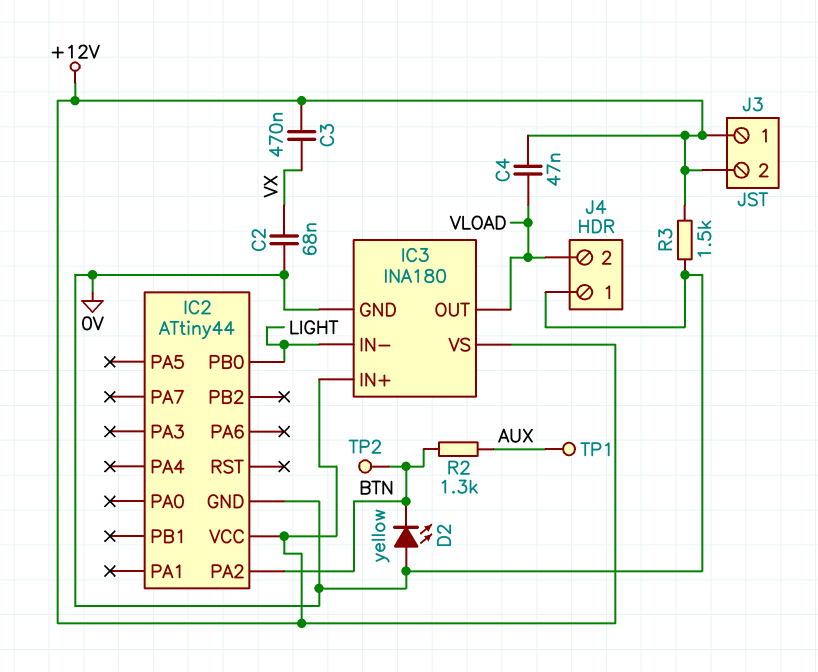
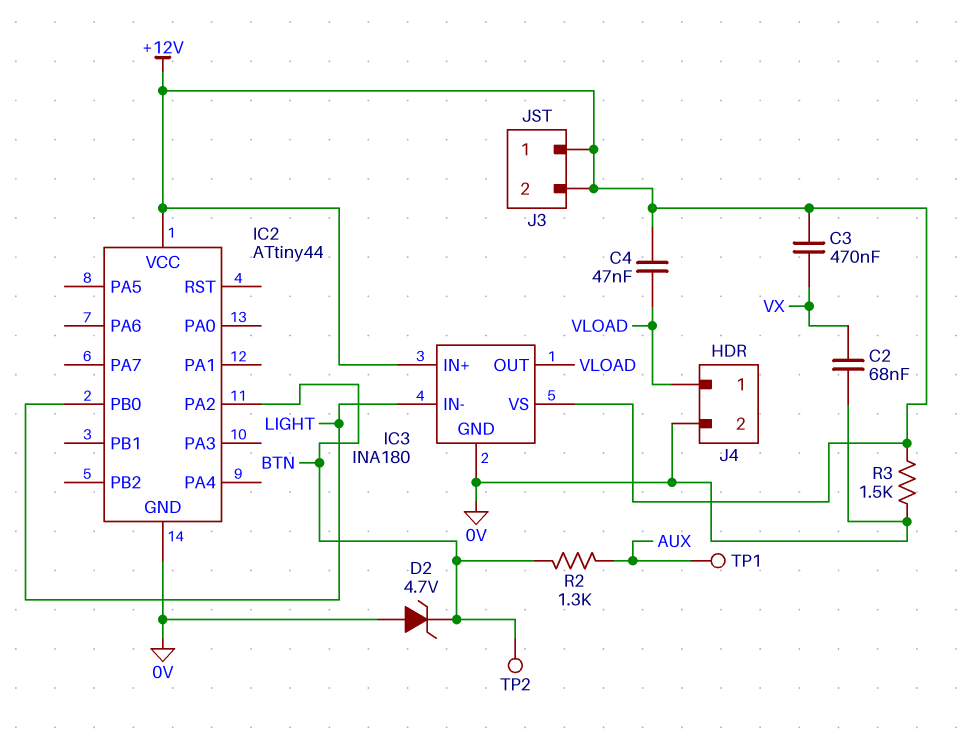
D2: LED yellow (A 0V, K BTN) -> zener 4.7V (A 0V, K BTN)
J4 pin 1: 0V -> VLOAD
J4 pin 2: VLOAD -> 0V

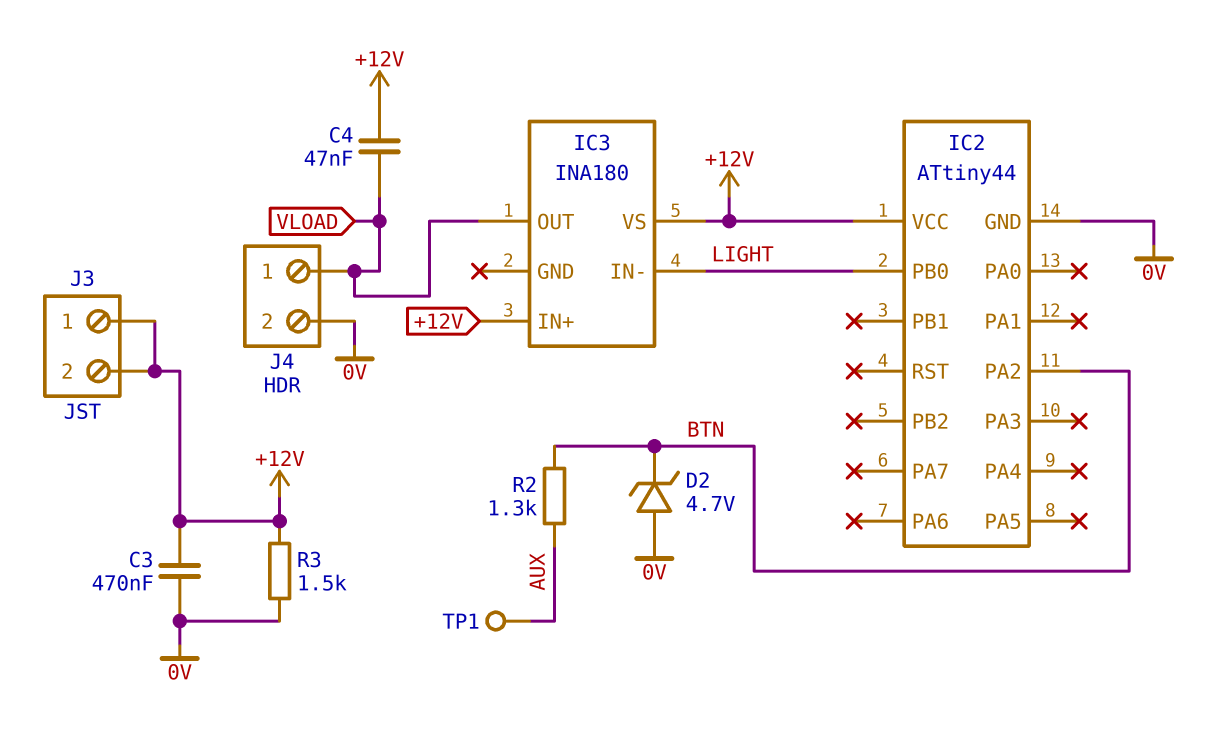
C2: 68nF (0V, VX) -> none
C3: 470nF (+12V, VX) -> 470nF (+12V, 0V)
IC3 pin GND: 0V -> none
TP2: test point (BTN) -> none

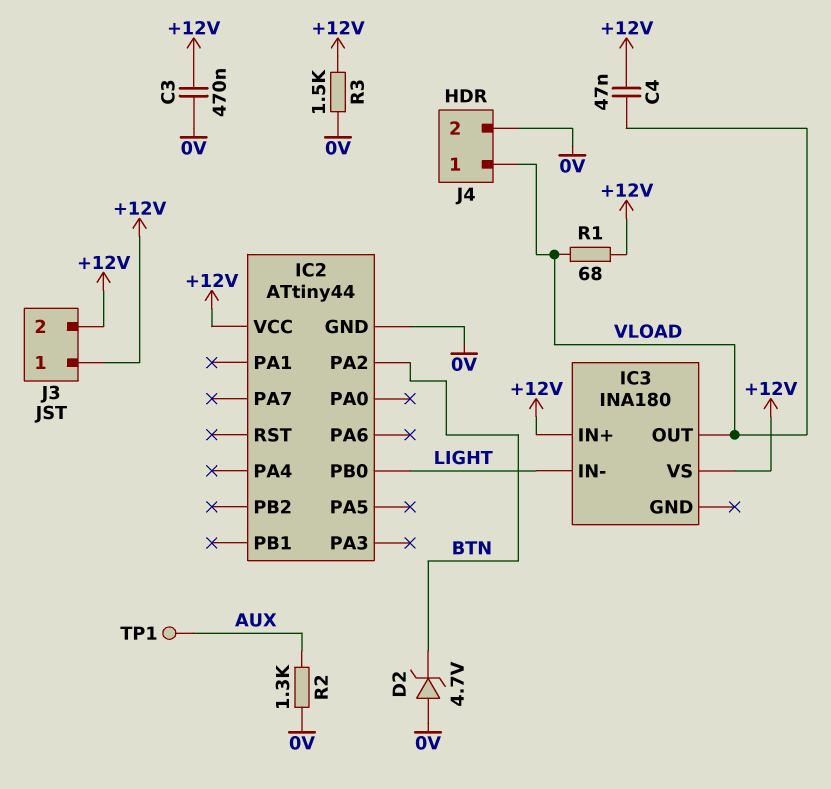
R1: none -> 68 (+12V, VLOAD)
R2: 1.3k (AUX, BTN) -> 1.3k (0V, AUX)

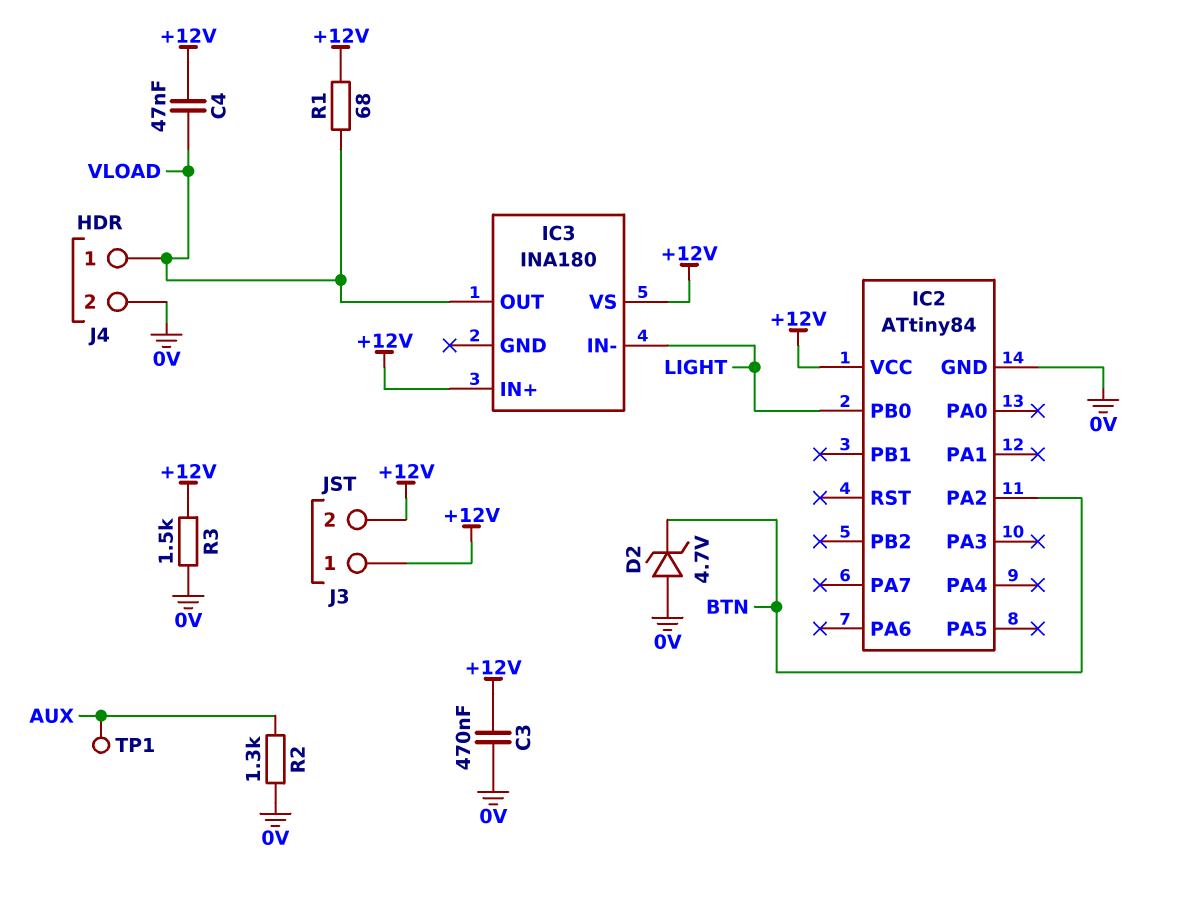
IC2: ATtiny44 -> ATtiny84

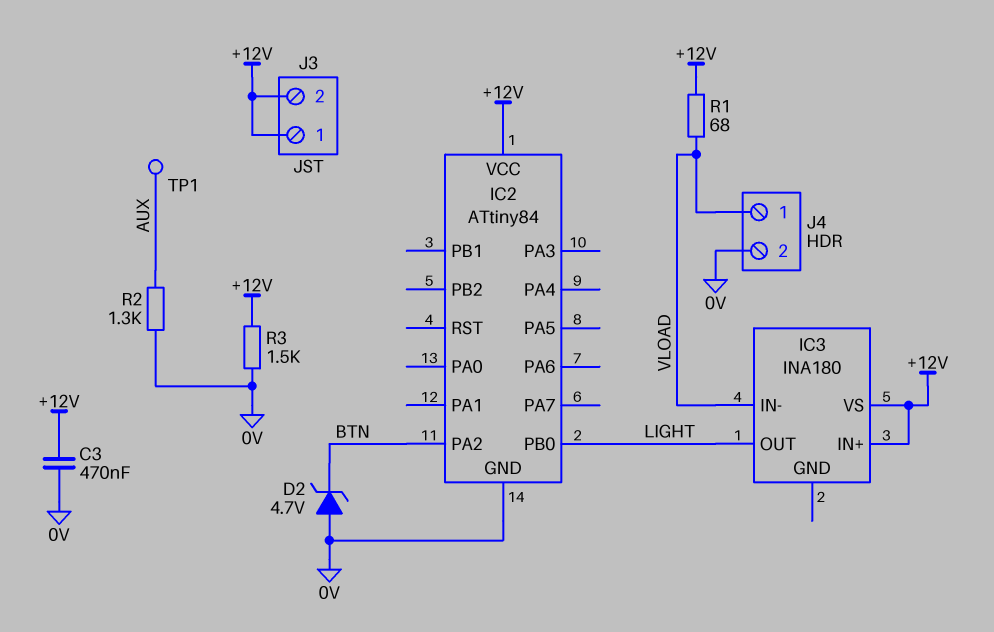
C4: 47nF (+12V, VLOAD) -> none
IC3 pin IN-: LIGHT -> VLOAD
IC3 pin OUT: VLOAD -> LIGHT

